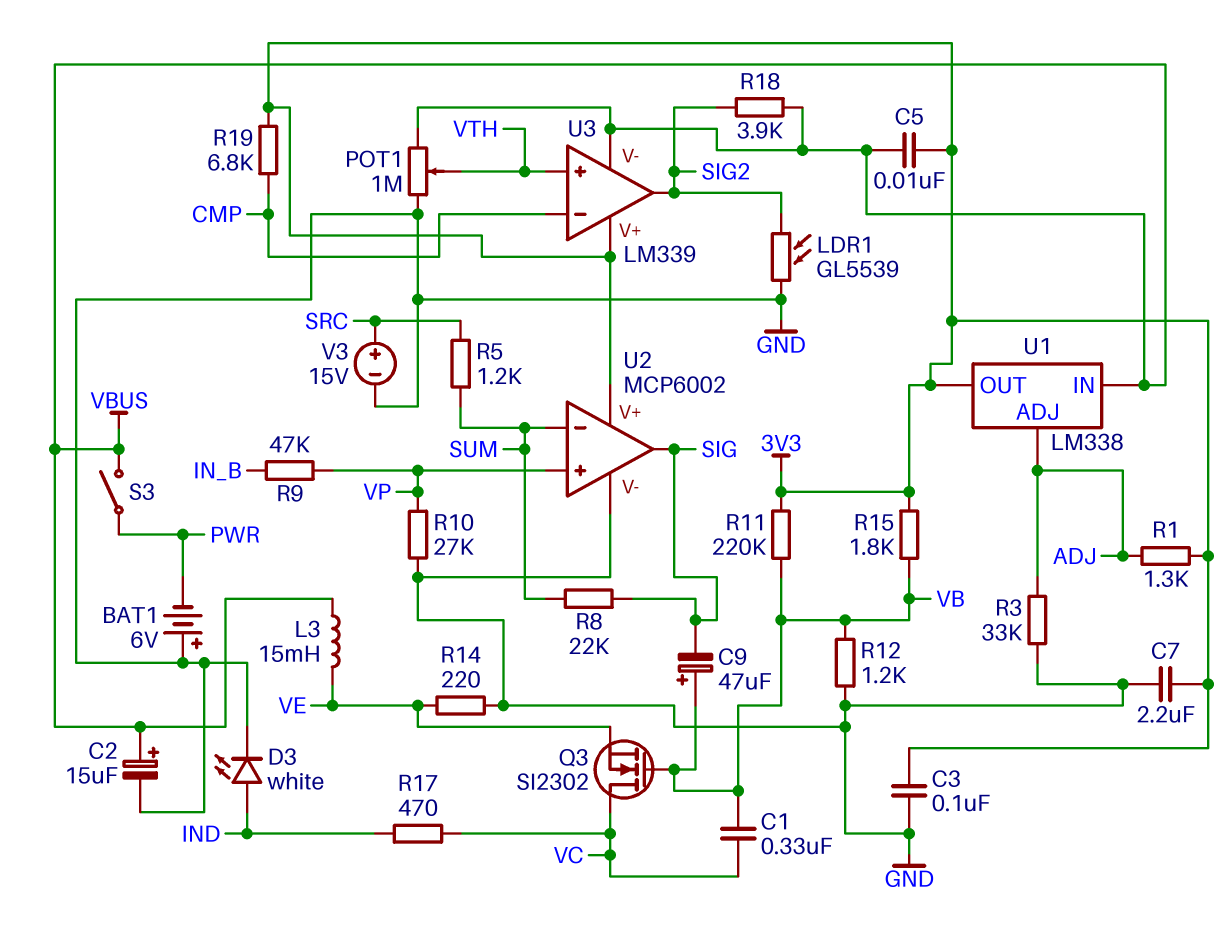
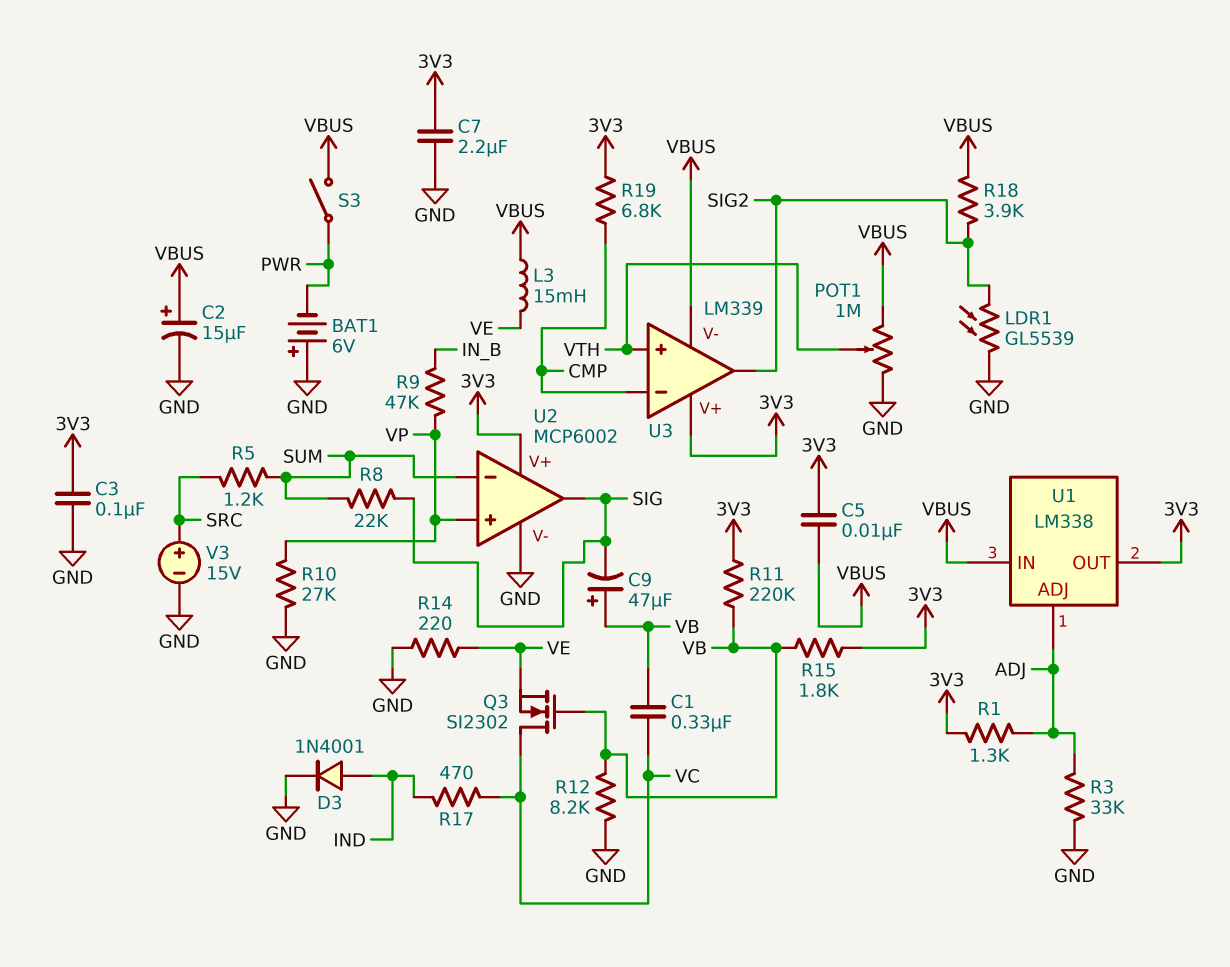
D3: LED white (A IND, K GND) -> diode 1N4001 (A IND, K GND)
R12: 1.2k (GND, VB) -> 8.2k (GND, VB)

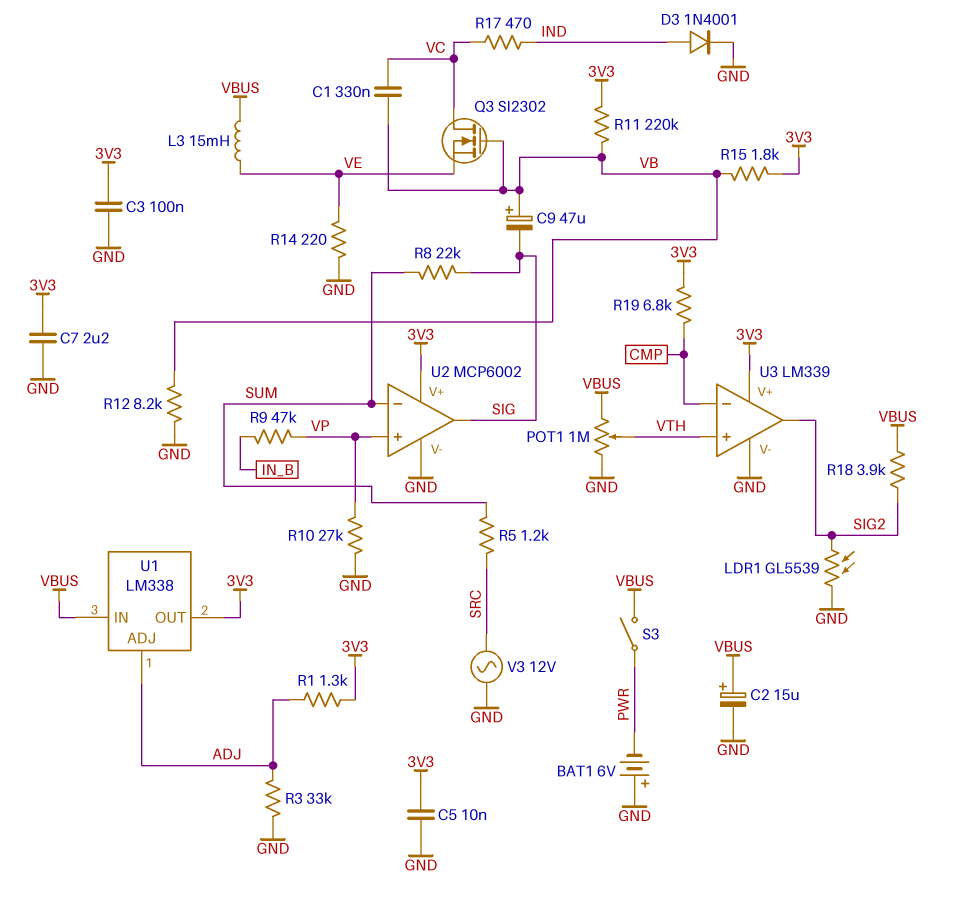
C5: 10nF (3V3, VBUS) -> 10nF (3V3, GND)
U3 pin V-: VBUS -> GND
V3: 15V (plus SRC, minus GND) -> AC 12V (GND, SRC)

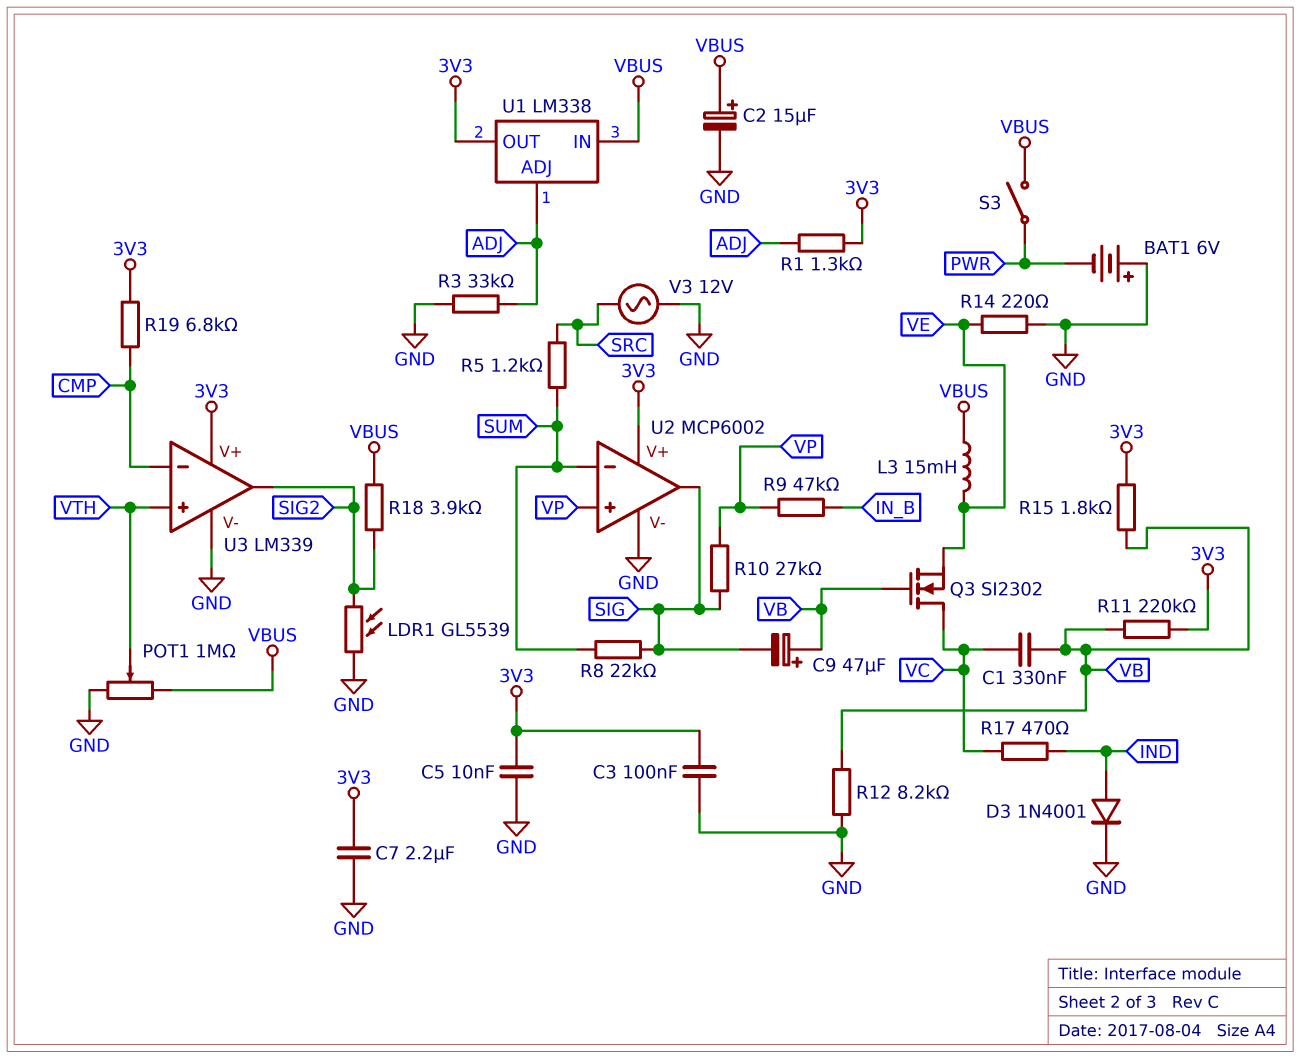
R10: 27k (GND, VP) -> 27k (SIG, VP)

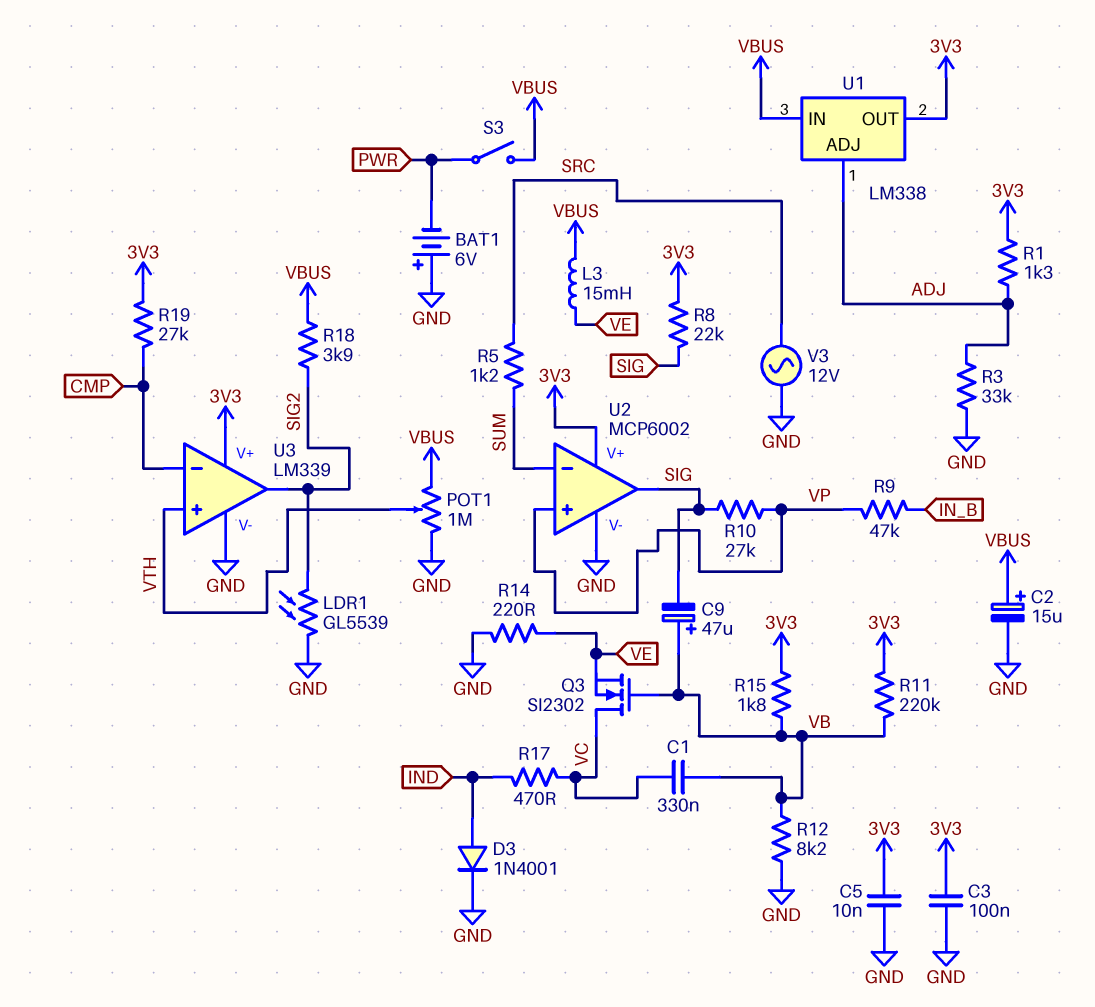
C7: 2.2uF (3V3, GND) -> none
R8: 22k (SIG, SUM) -> 22k (3V3, SIG)
R19: 6.8k (3V3, CMP) -> 27k (3V3, CMP)

